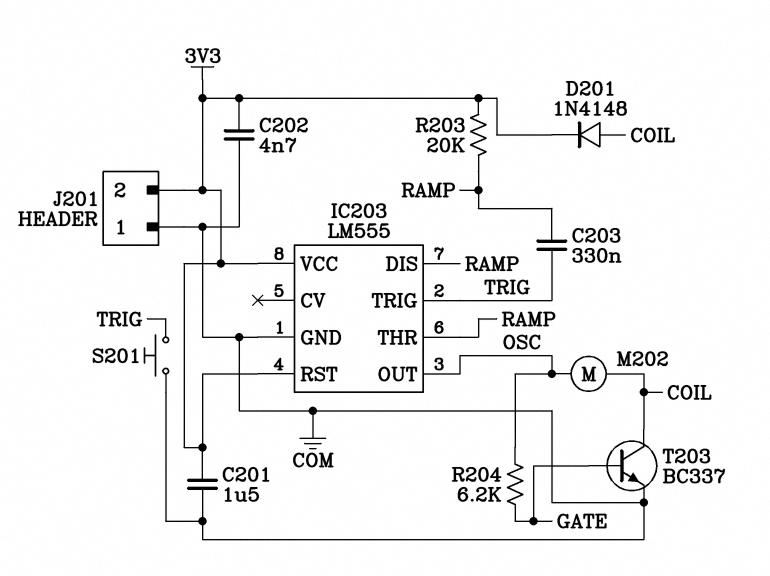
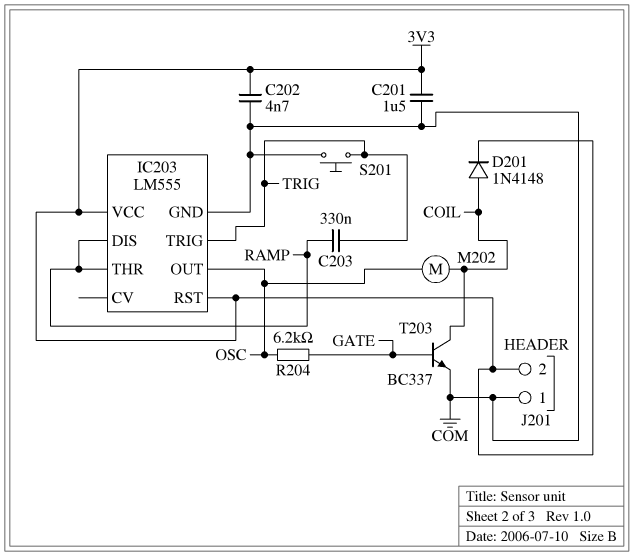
R203: 20k (3V3, RAMP) -> none

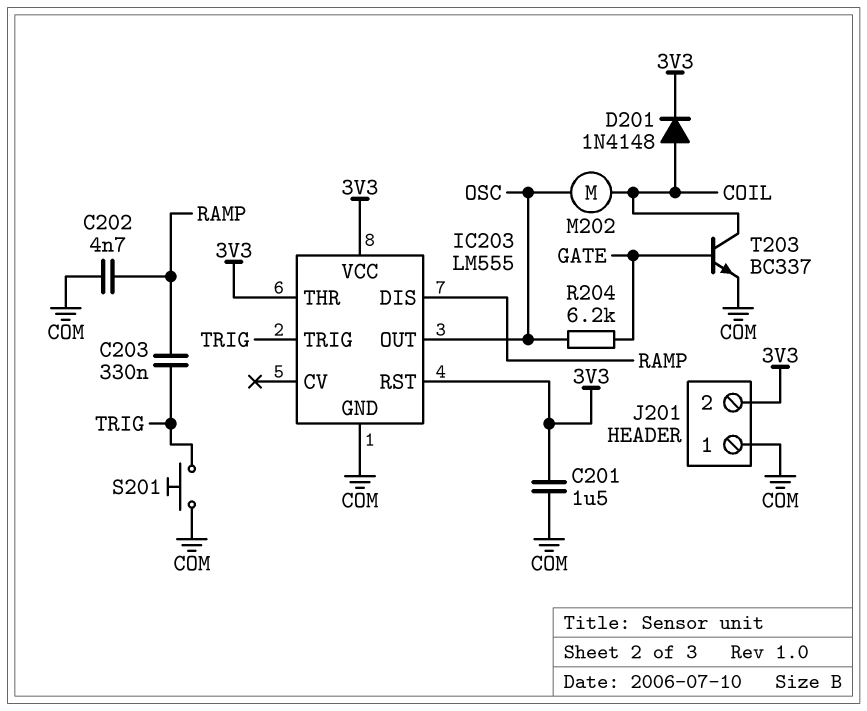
C202: 4.7nF (3V3, COM) -> 4.7nF (COM, RAMP)
IC203 pin THR: RAMP -> 3V3

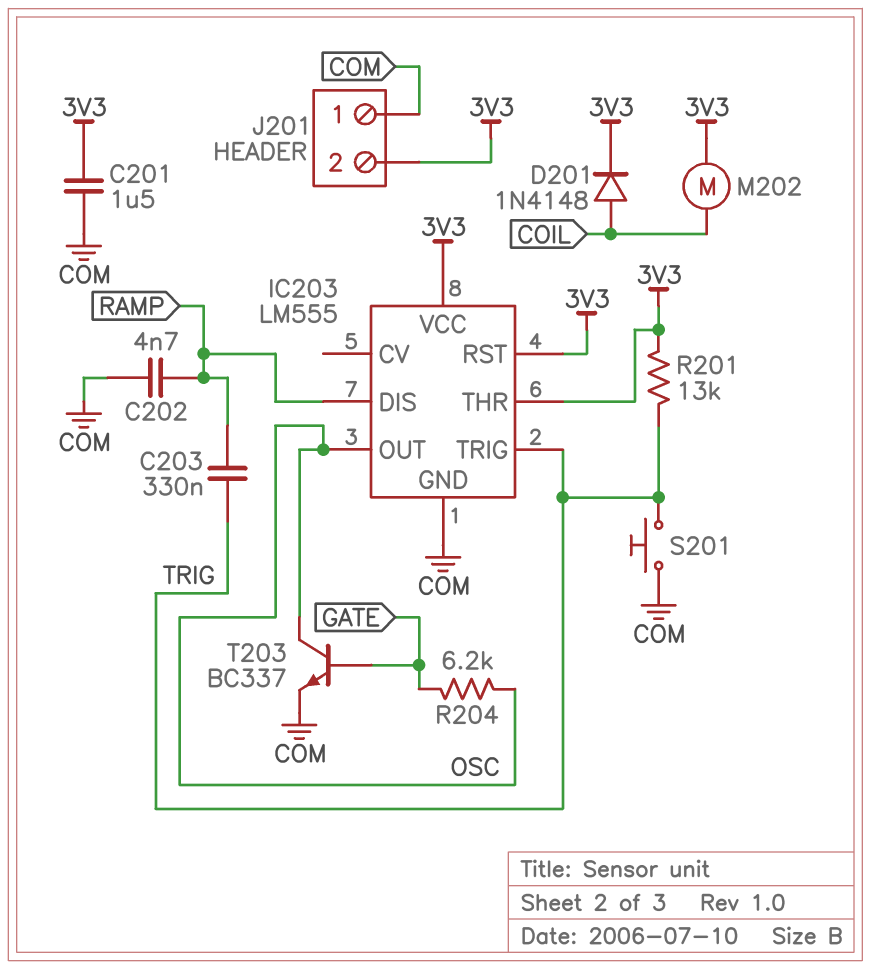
M202: motor (COIL, OSC) -> motor (3V3, COIL)
R201: none -> 13k (3V3, TRIG)
T203: NPN BC337 (B GATE, C COIL, E COM) -> NPN BC337 (B GATE, C OSC, E COM)

